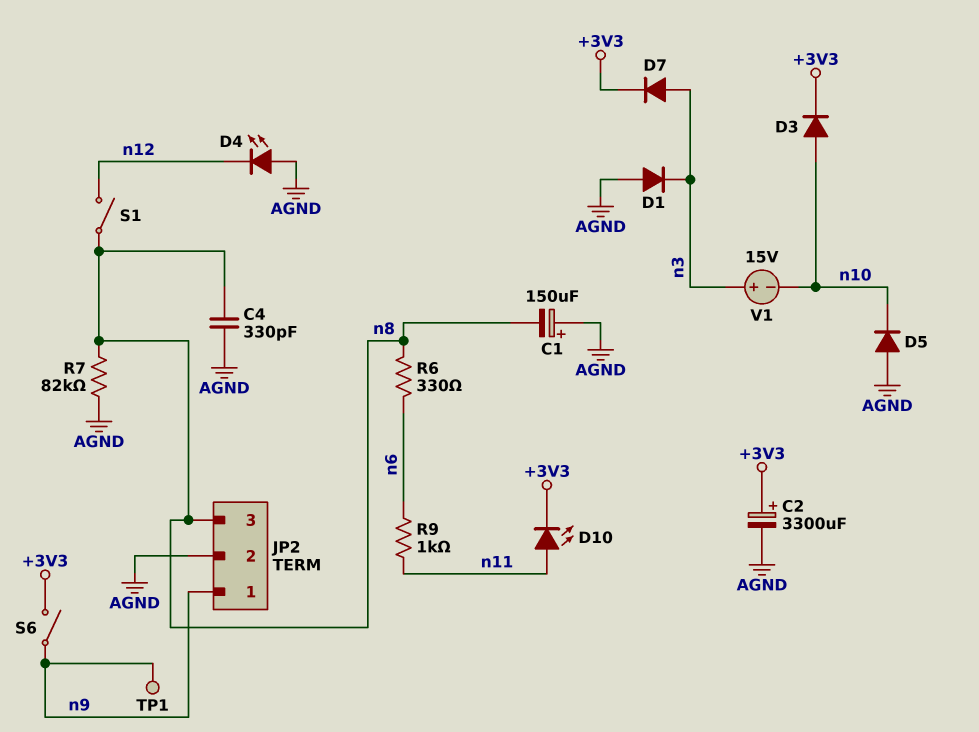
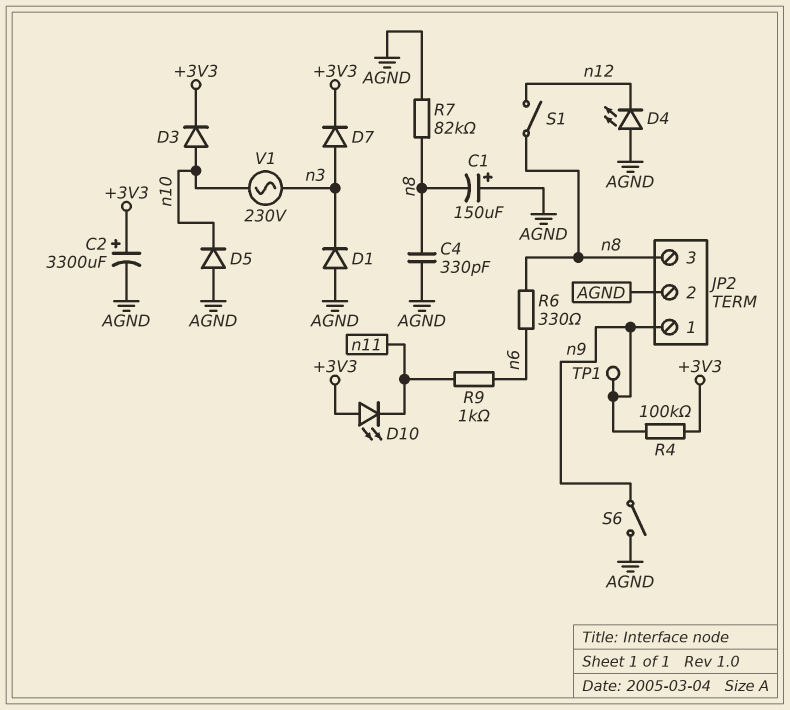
D10: LED (A n11, K +3V3) -> LED (A +3V3, K n11)
R4: none -> 100k (+3V3, n9)
S6: switch (+3V3, n9) -> switch (AGND, n9)
V1: 15V (plus n3, minus n10) -> AC 230V (n3, n10)

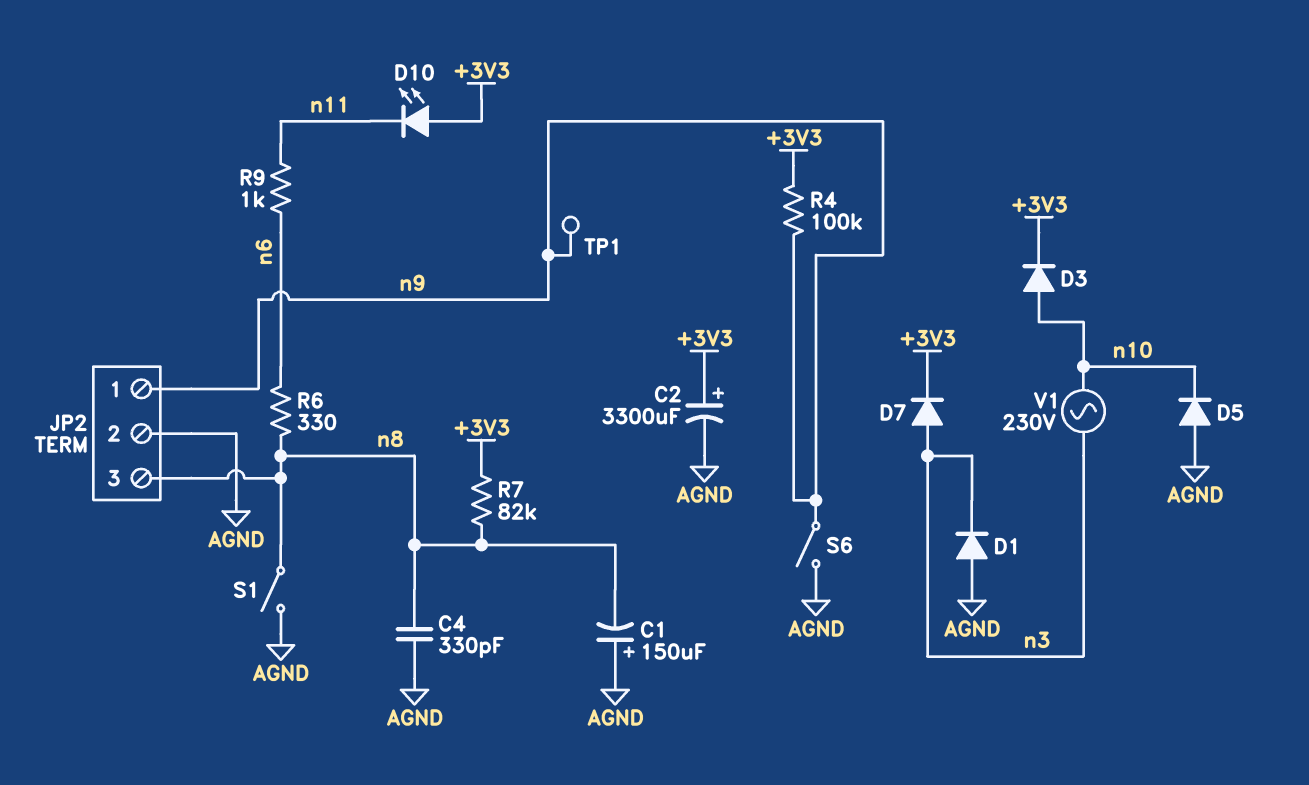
D4: LED (A AGND, K n12) -> none
R7: 82k (AGND, n8) -> 82k (+3V3, n8)
S1: switch (n8, n12) -> switch (AGND, n8)

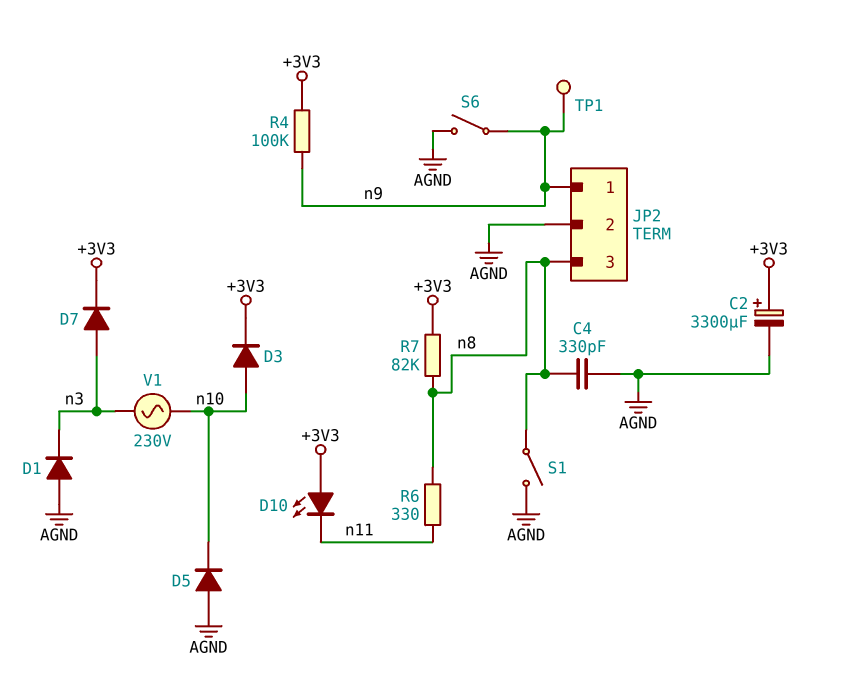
C1: 150uF (plus AGND, minus n8) -> none
R6: 330 (n6, n8) -> 330 (n8, n11)
R9: 1k (n6, n11) -> none

